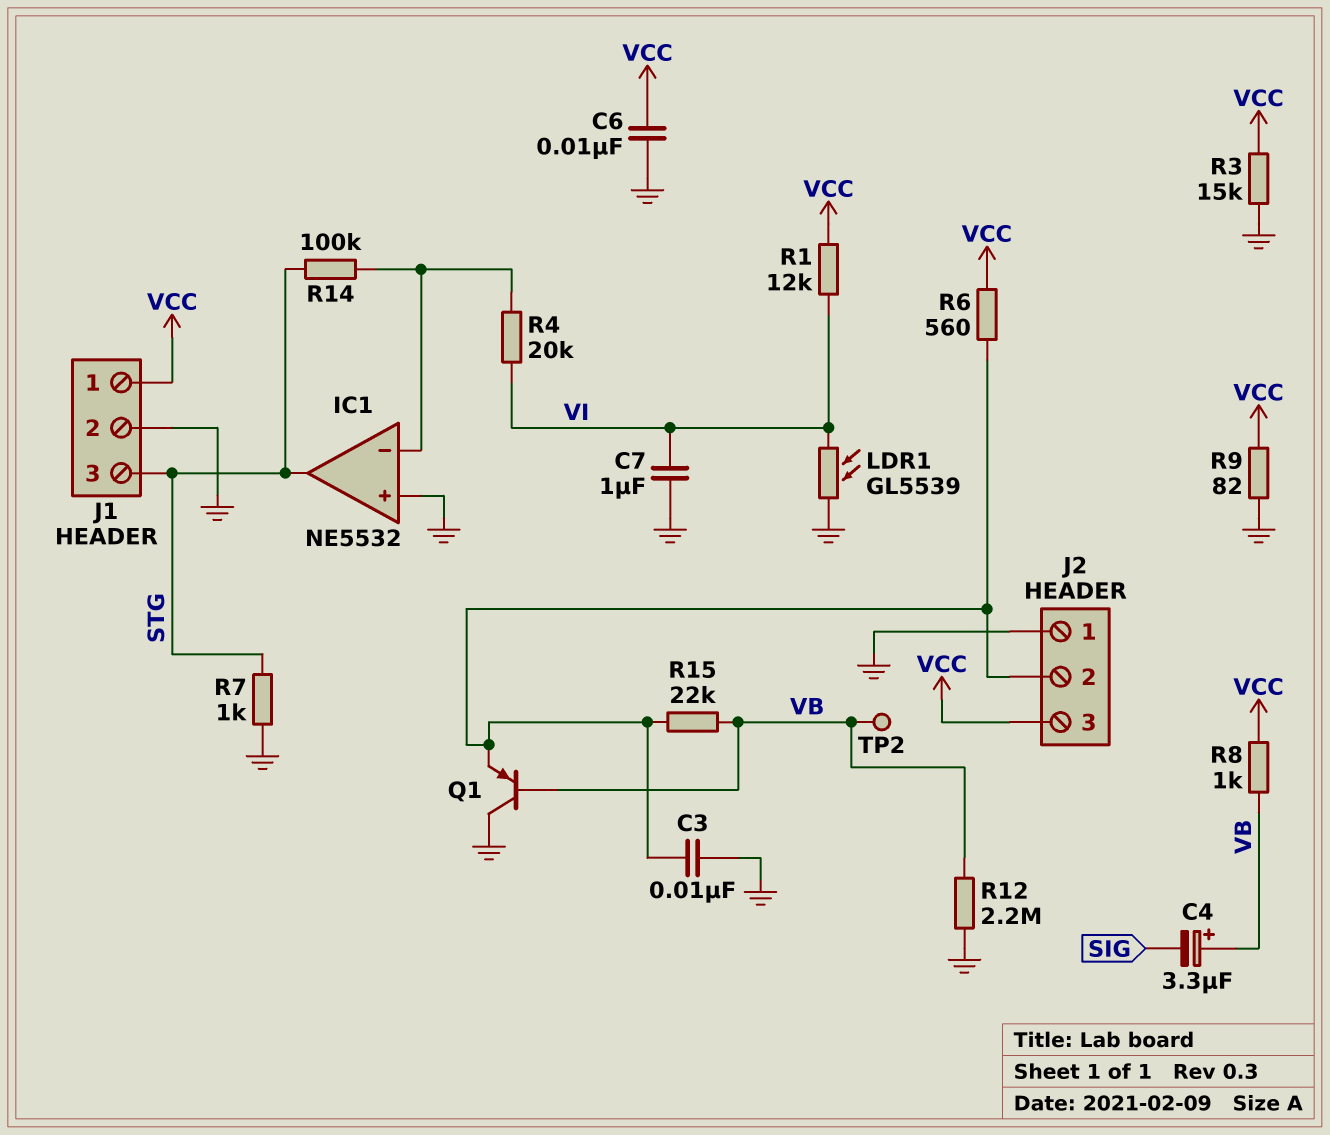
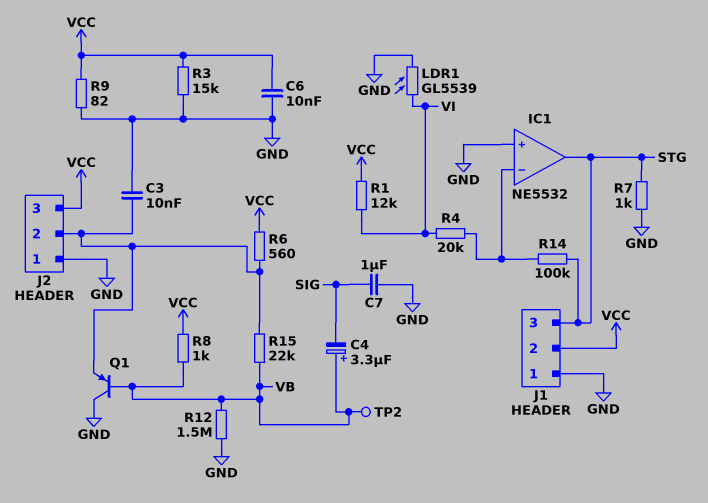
C7: 1uF (GND, VI) -> 1uF (GND, SIG)
J1 pin 1: VCC -> GND
J1 pin 2: GND -> VCC
R12: 2.2M (GND, VB) -> 1.5M (GND, VB)

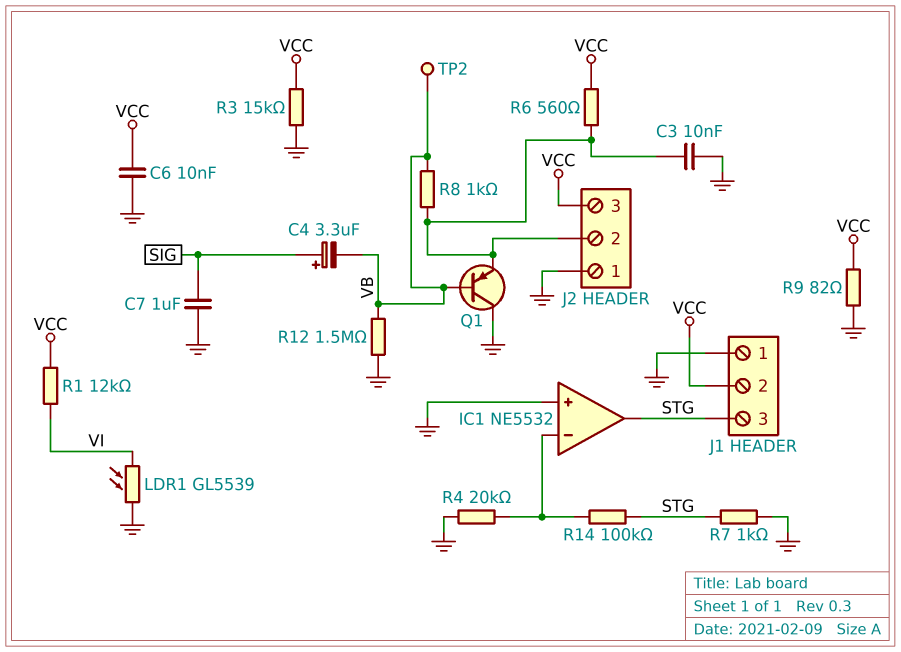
C4: 3.3uF (plus VB, minus SIG) -> 3.3uF (plus SIG, minus VB)
R4: 20k (IC1/in-, VI) -> 20k (GND, IC1/in-)
R8: 1k (VB, VCC) -> 1k (J2/2, VB)
R15: 22k (J2/2, VB) -> none

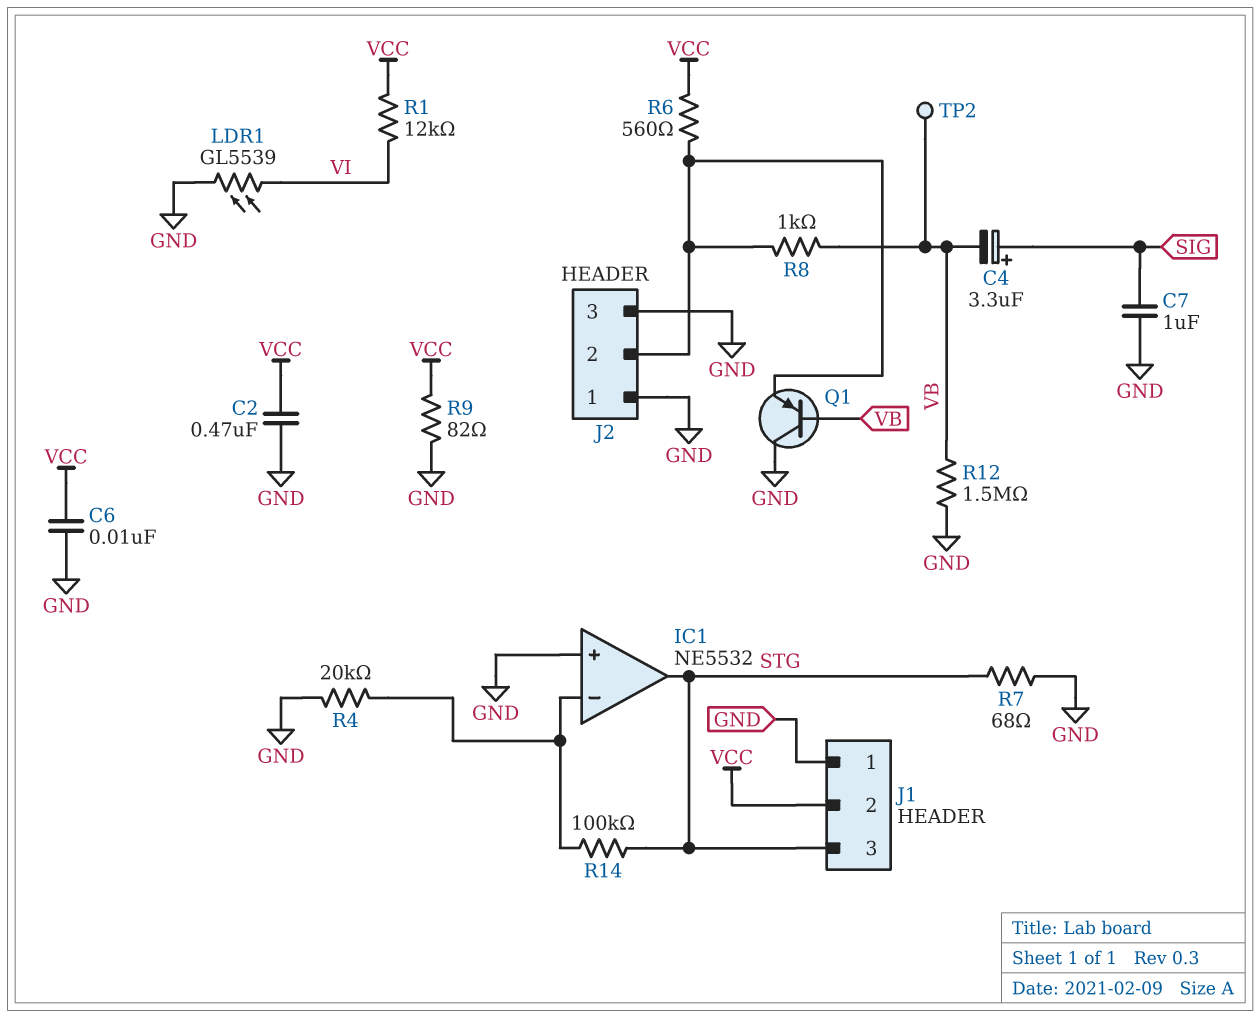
C2: none -> 470nF (GND, VCC)
C3: 10nF (GND, J2/2) -> none
J2 pin 3: VCC -> GND
R3: 15k (GND, VCC) -> none
R7: 1k (GND, STG) -> 68 (GND, STG)

